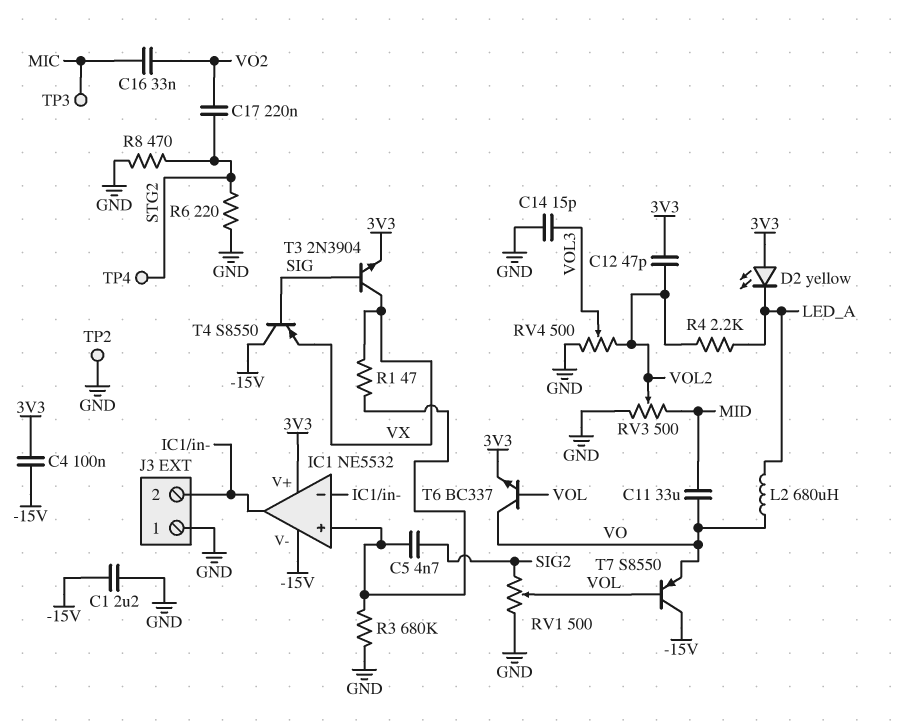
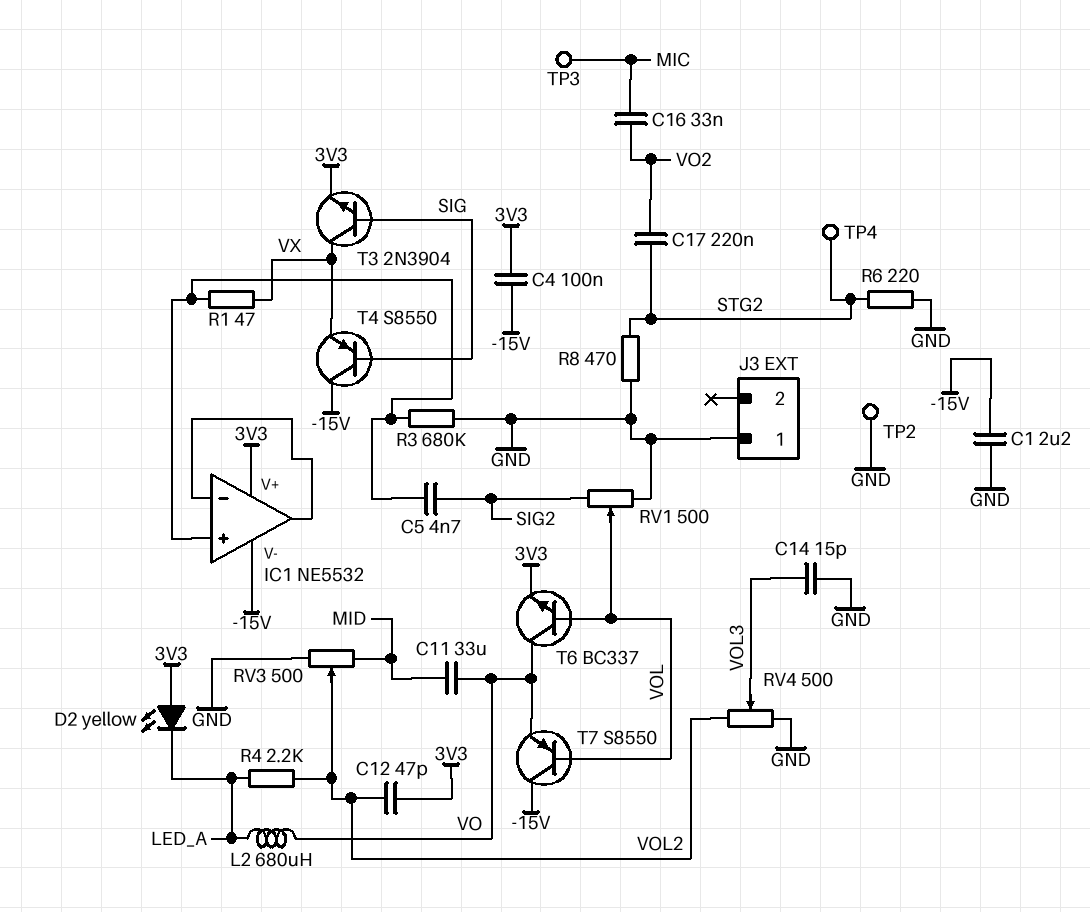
J3 pin 2: IC1/in- -> none

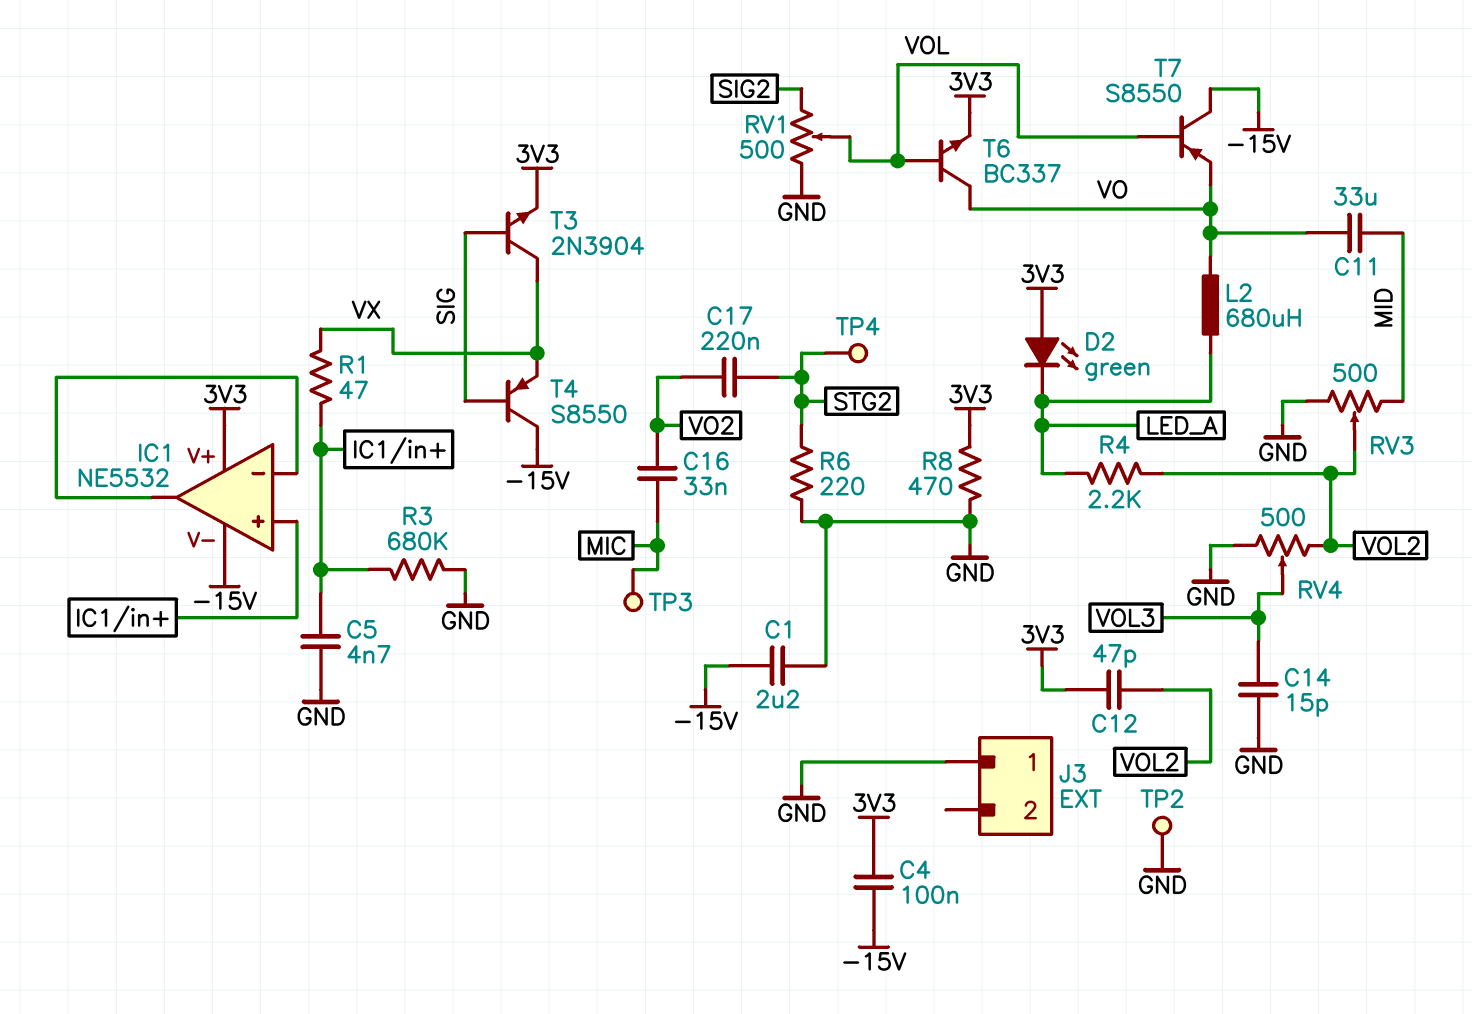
C5: 4.7nF (IC1/in+, SIG2) -> 4.7nF (GND, IC1/in+)
D2: LED yellow (A 3V3, K LED_A) -> LED green (A 3V3, K LED_A)
R8: 470 (GND, STG2) -> 470 (3V3, GND)

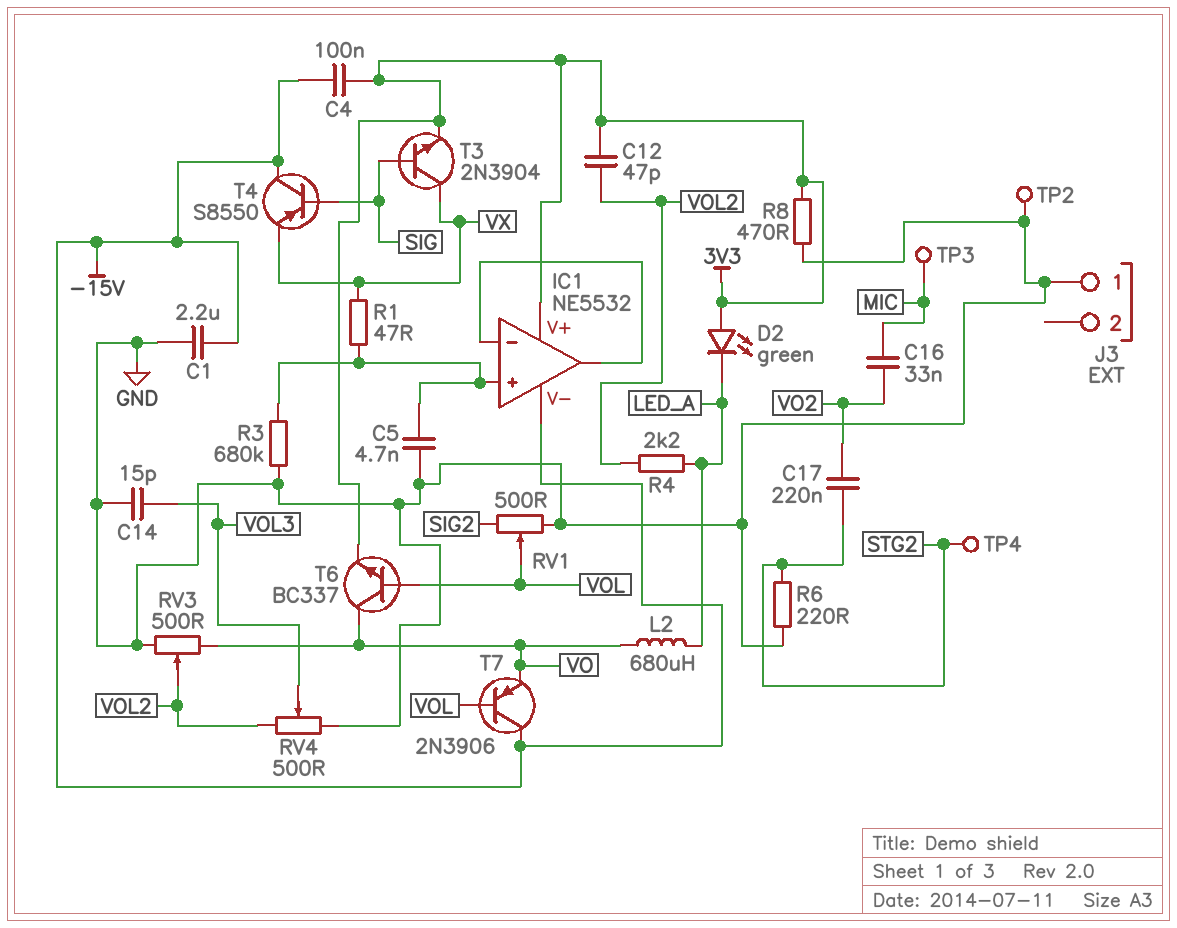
C11: 33uF (MID, VO) -> none
RV3: 500 (GND, MID, wiper VOL2) -> 500 (GND, VO, wiper VOL2)
T7: PNP S8550 (B VOL, C -15V, E VO) -> PNP 2N3906 (B VOL, C -15V, E VO)

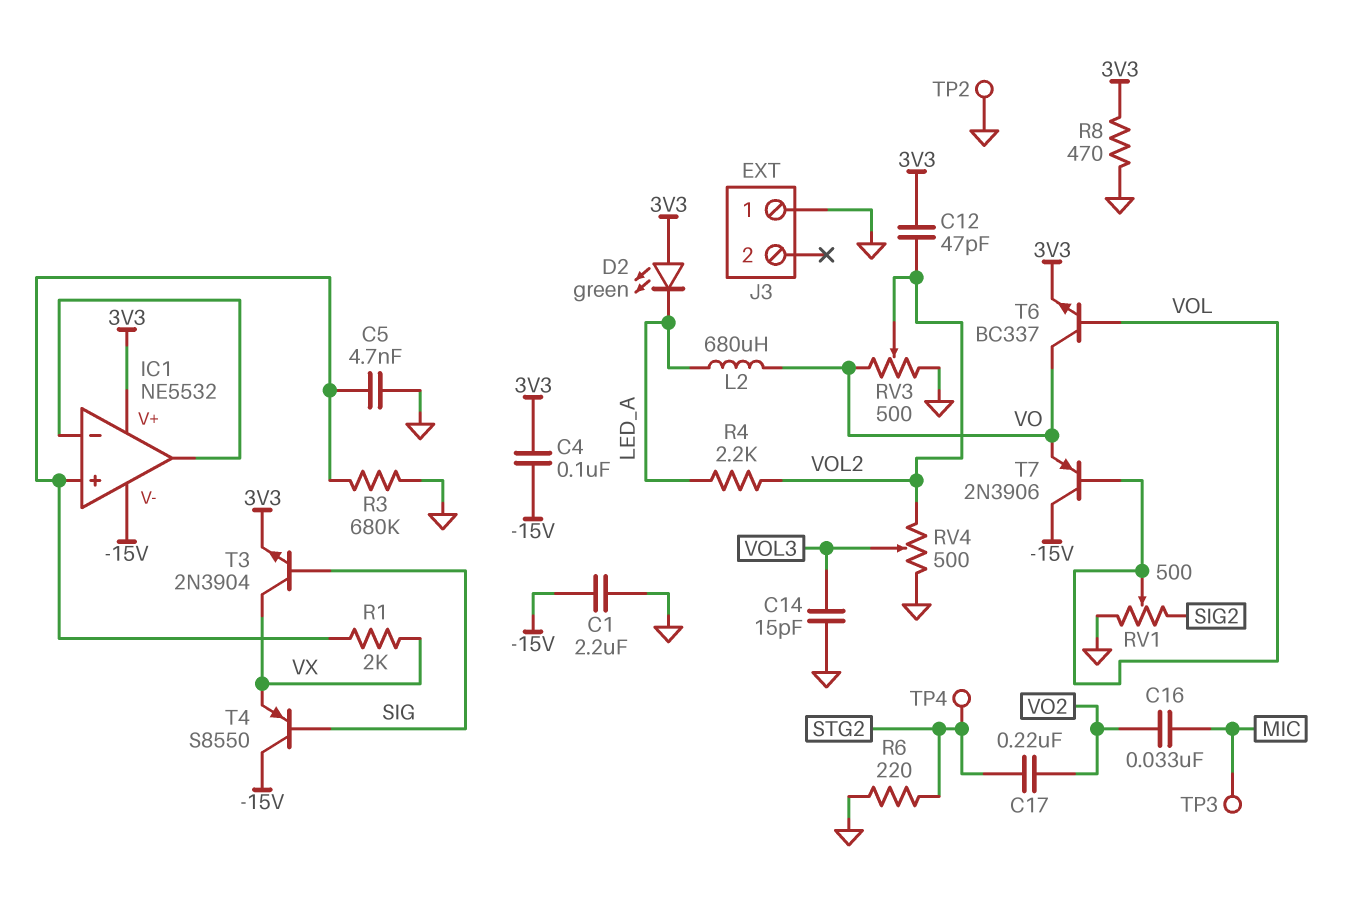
R1: 47 (IC1/in+, VX) -> 2k (IC1/in+, VX)

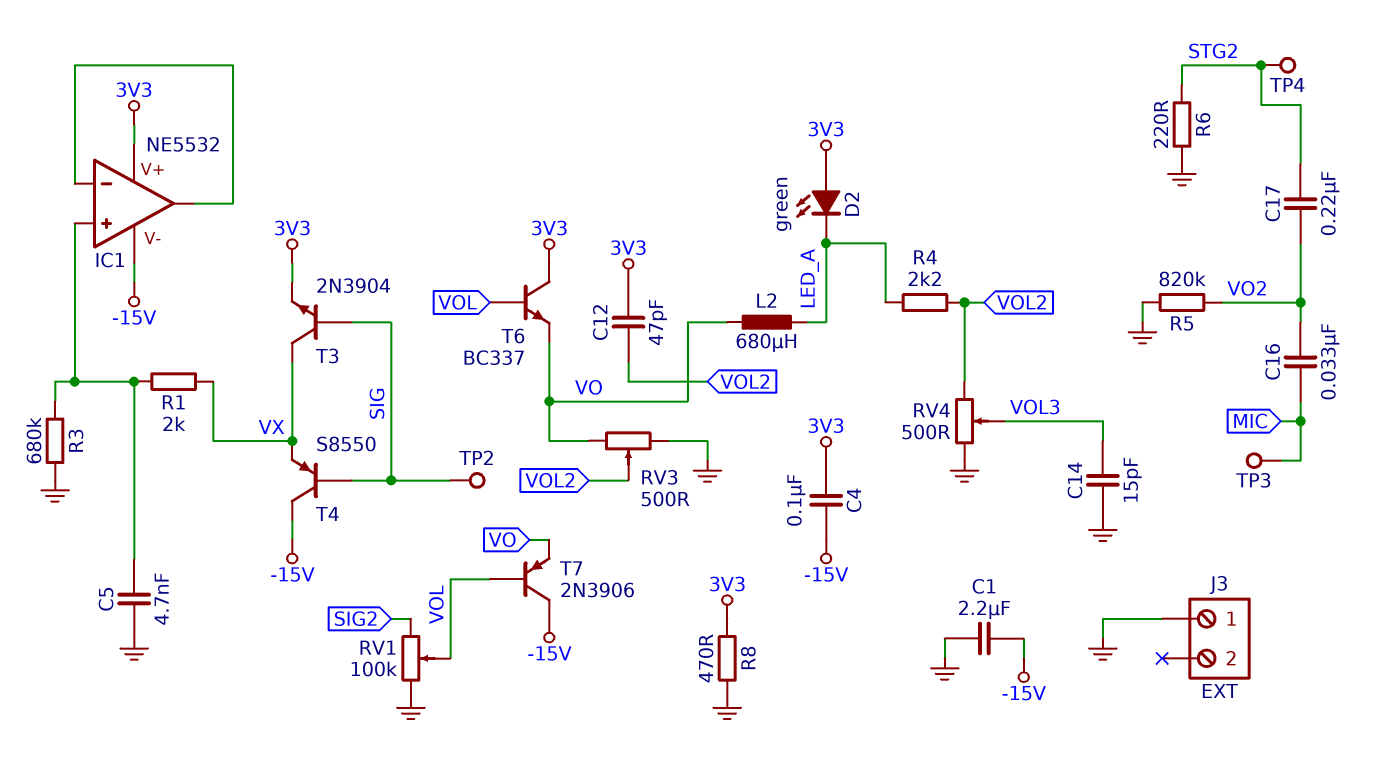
R5: none -> 820k (GND, VO2)
RV1: 500 (GND, SIG2, wiper VOL) -> 100k (GND, SIG2, wiper VOL)
T6: NPN BC337 (B VOL, C VO, E 3V3) -> NPN BC337 (B VOL, C 3V3, E VO)
TP2: test point (GND) -> test point (SIG)

